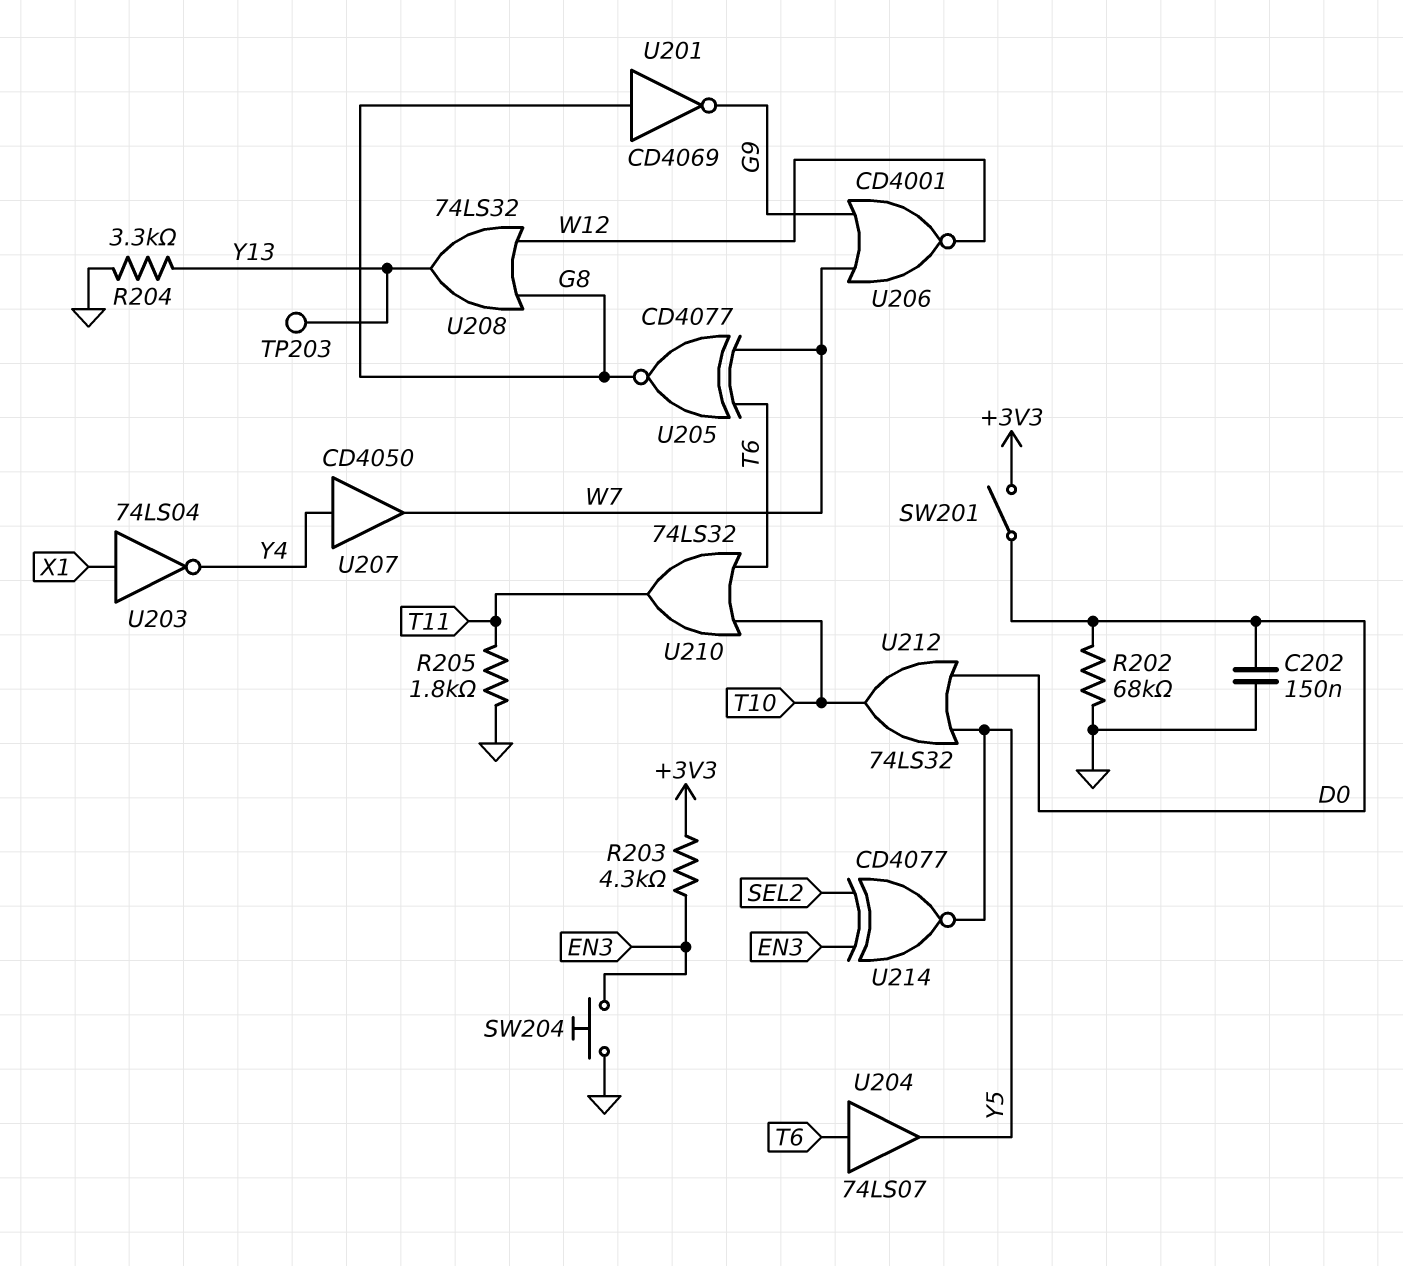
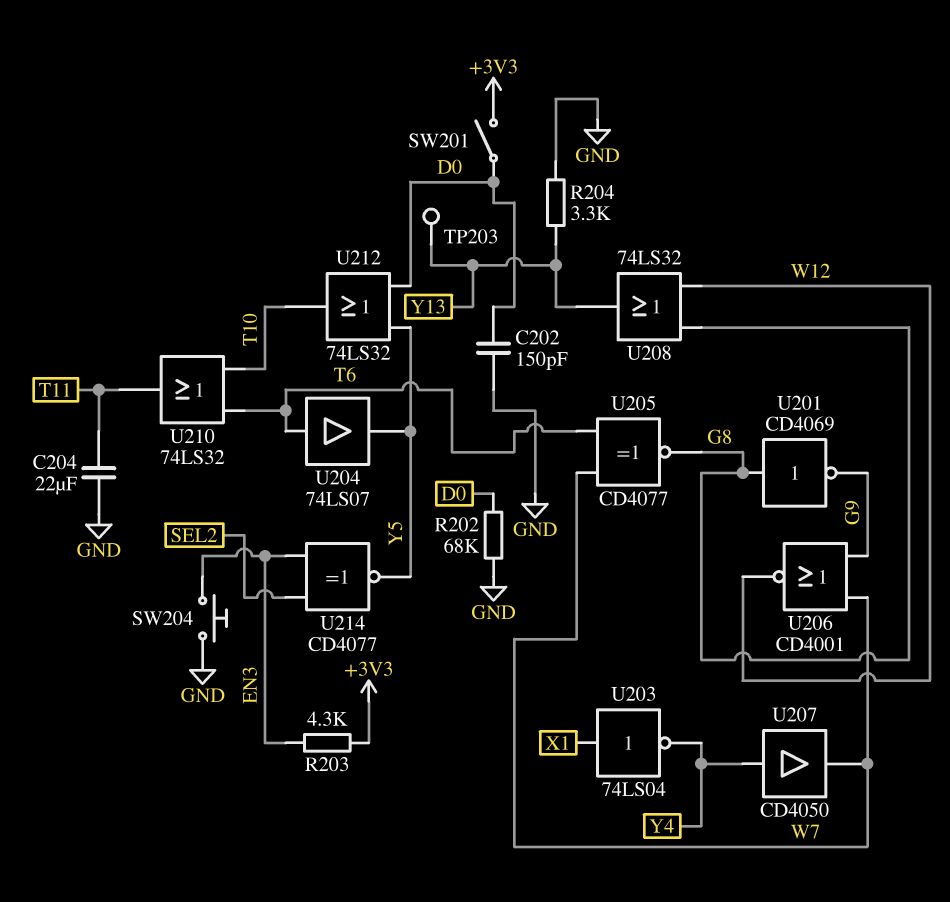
C202: 150nF (D0, GND) -> 150pF (D0, GND)
C204: none -> 22uF (GND, T11)
R205: 1.8k (GND, T11) -> none

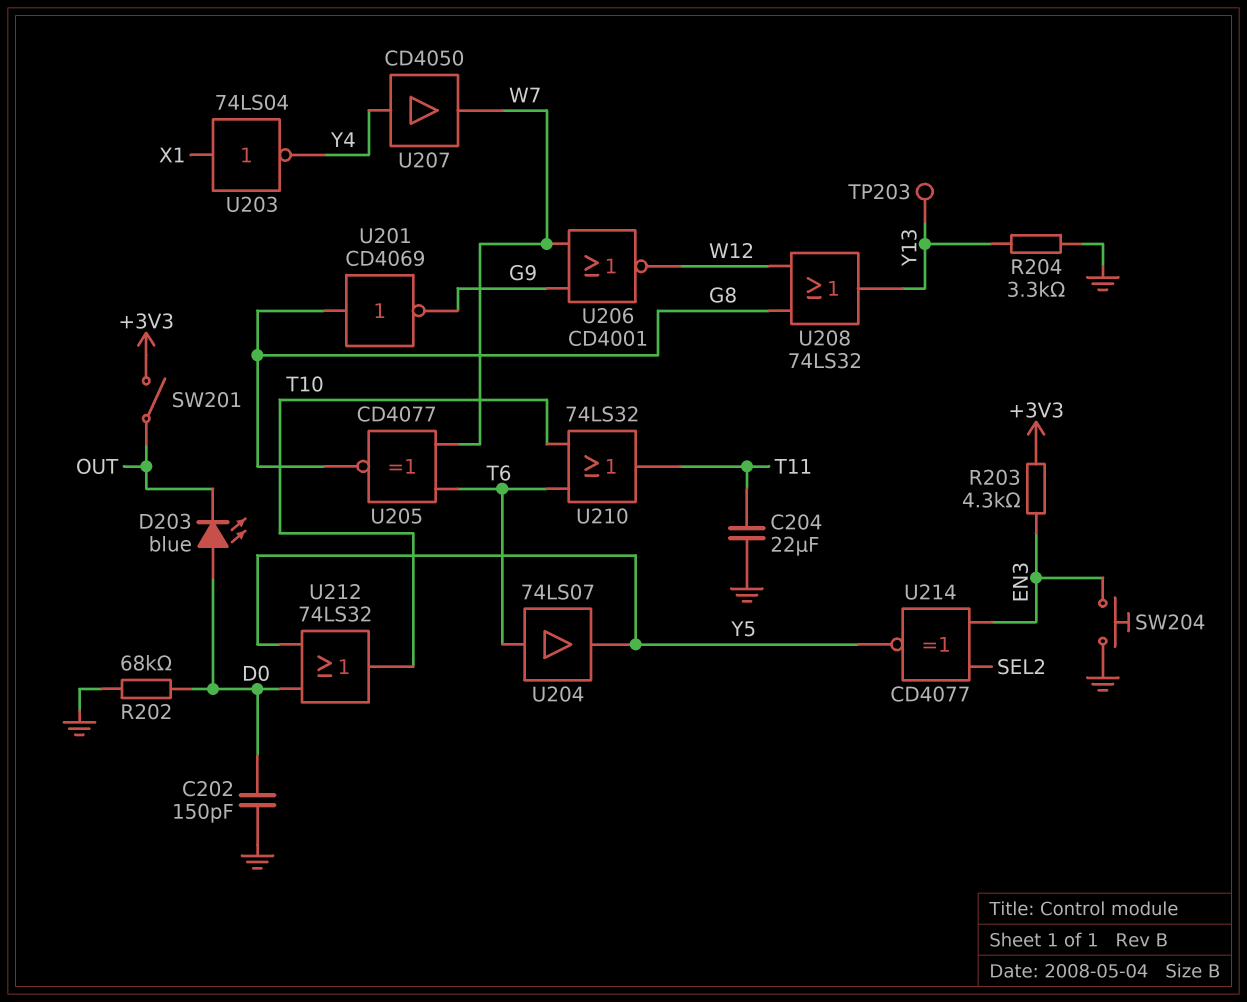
D203: none -> LED blue (A D0, K OUT)
SW201: switch (+3V3, D0) -> switch (+3V3, OUT)

